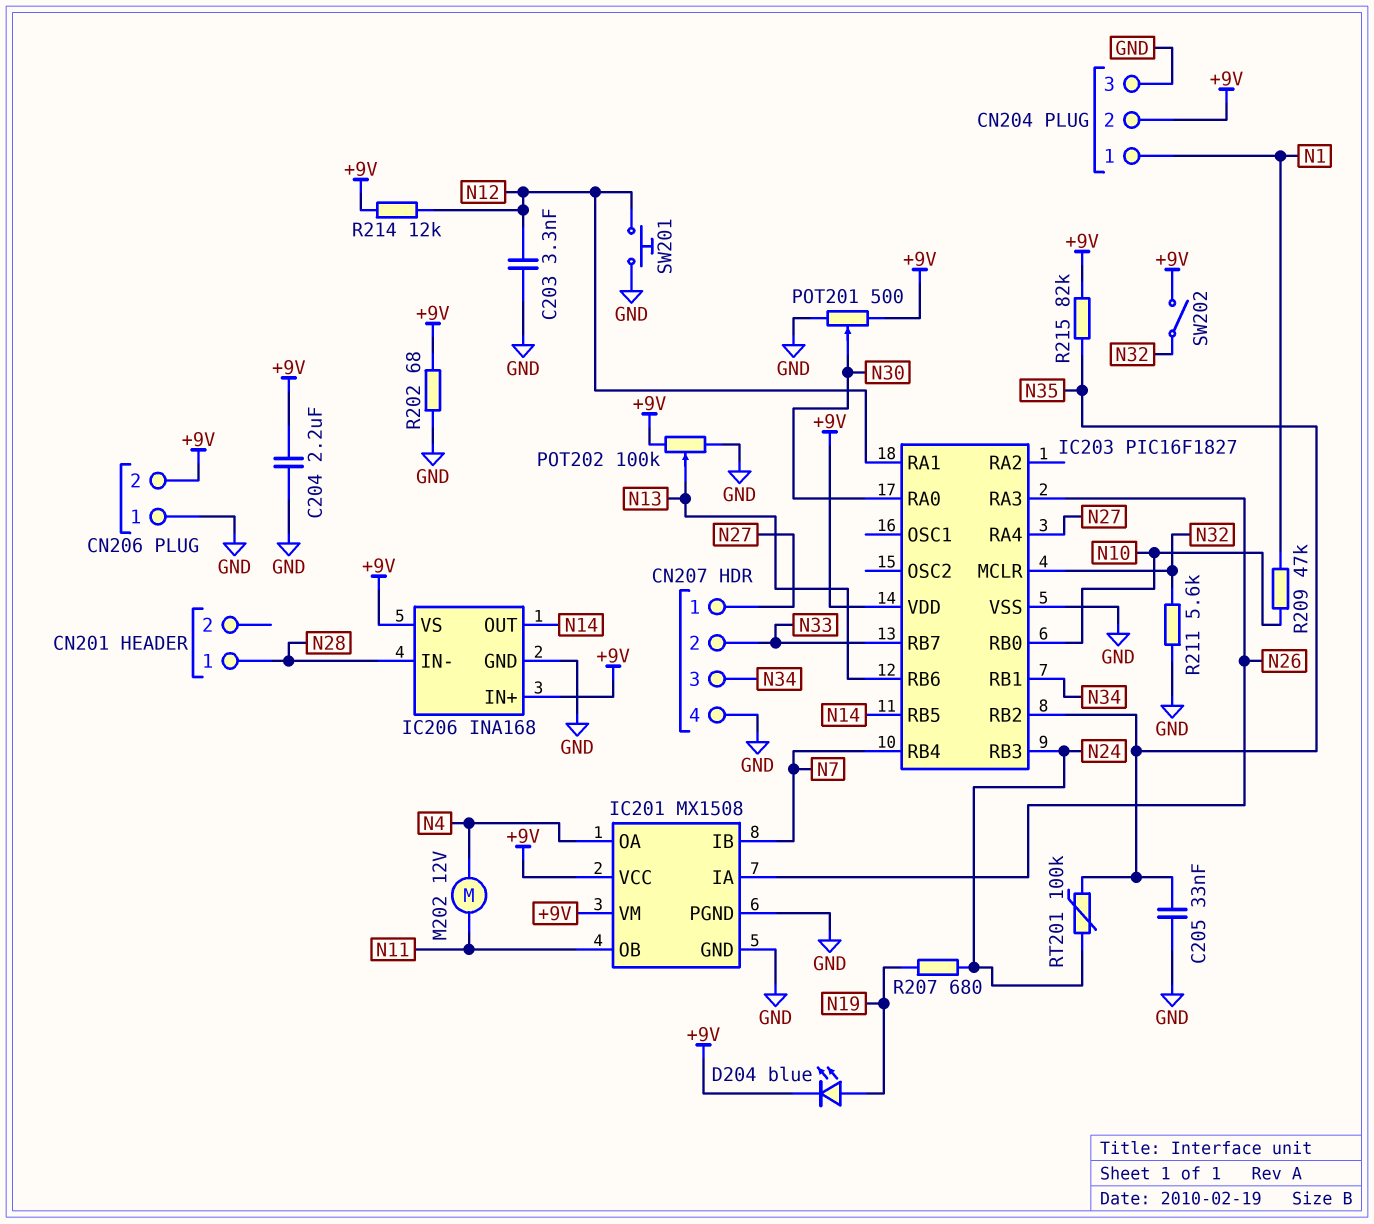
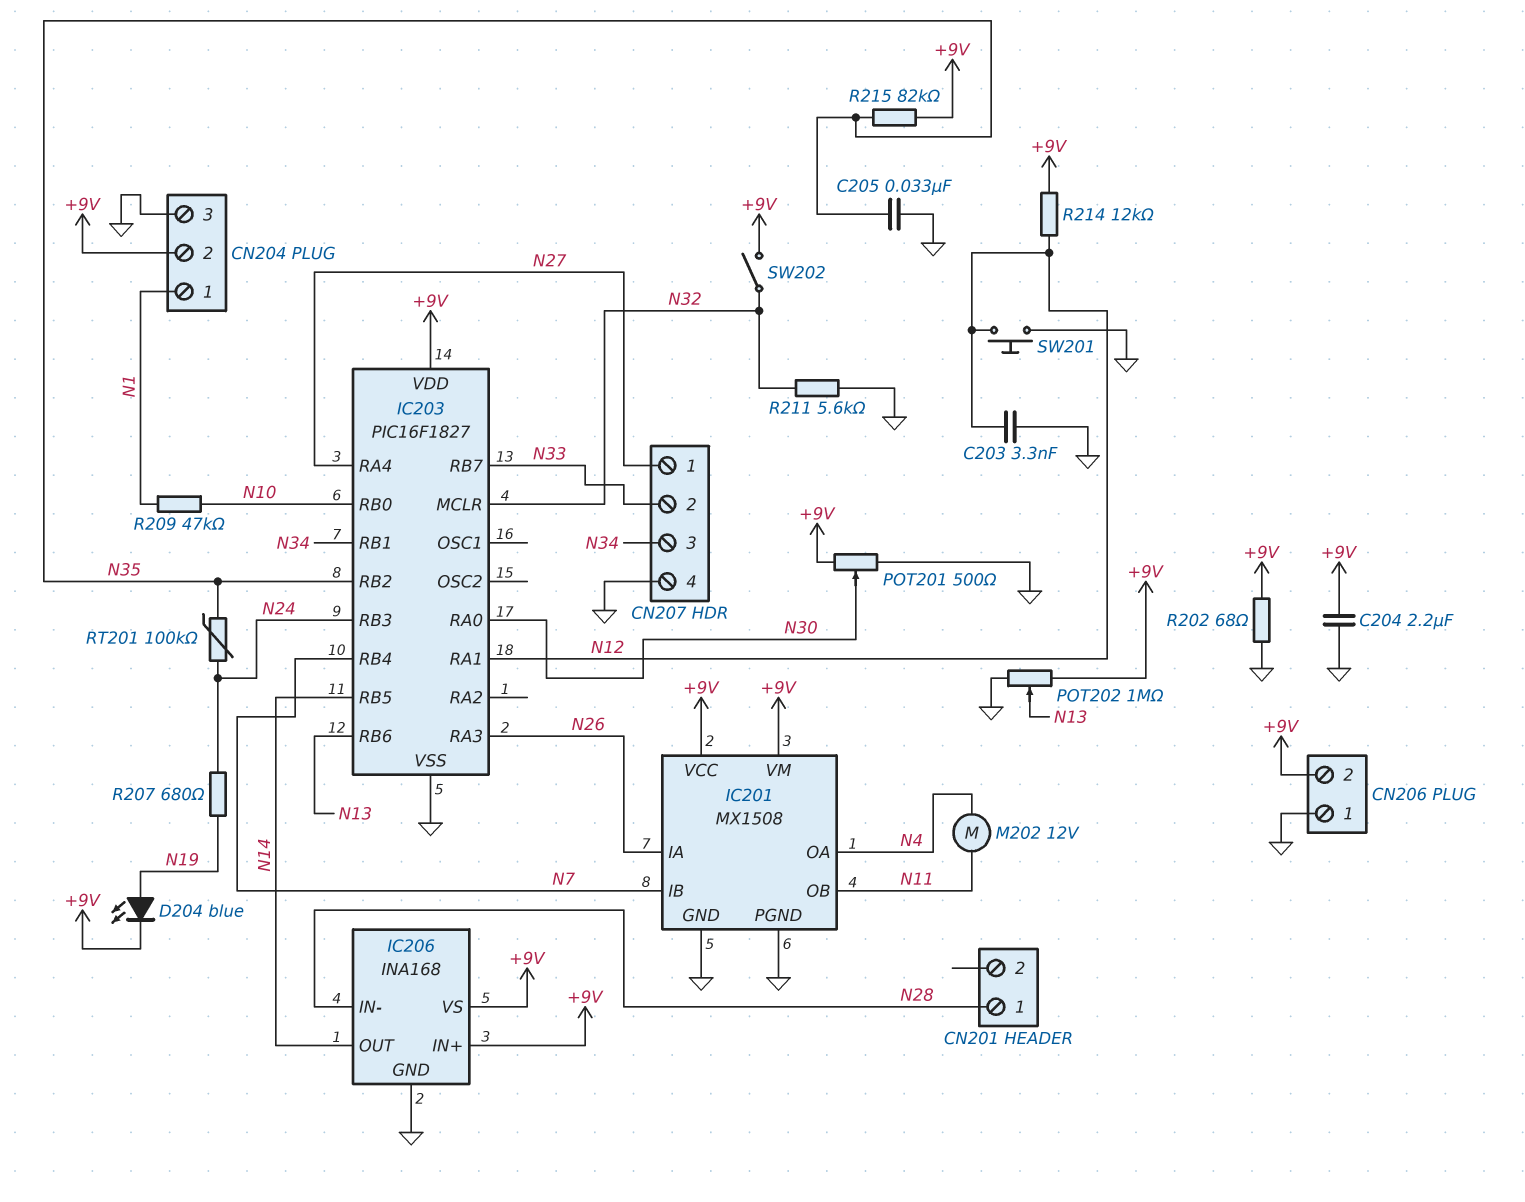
POT202: 100k (+9V, GND, wiper N13) -> 1M (+9V, GND, wiper N13)

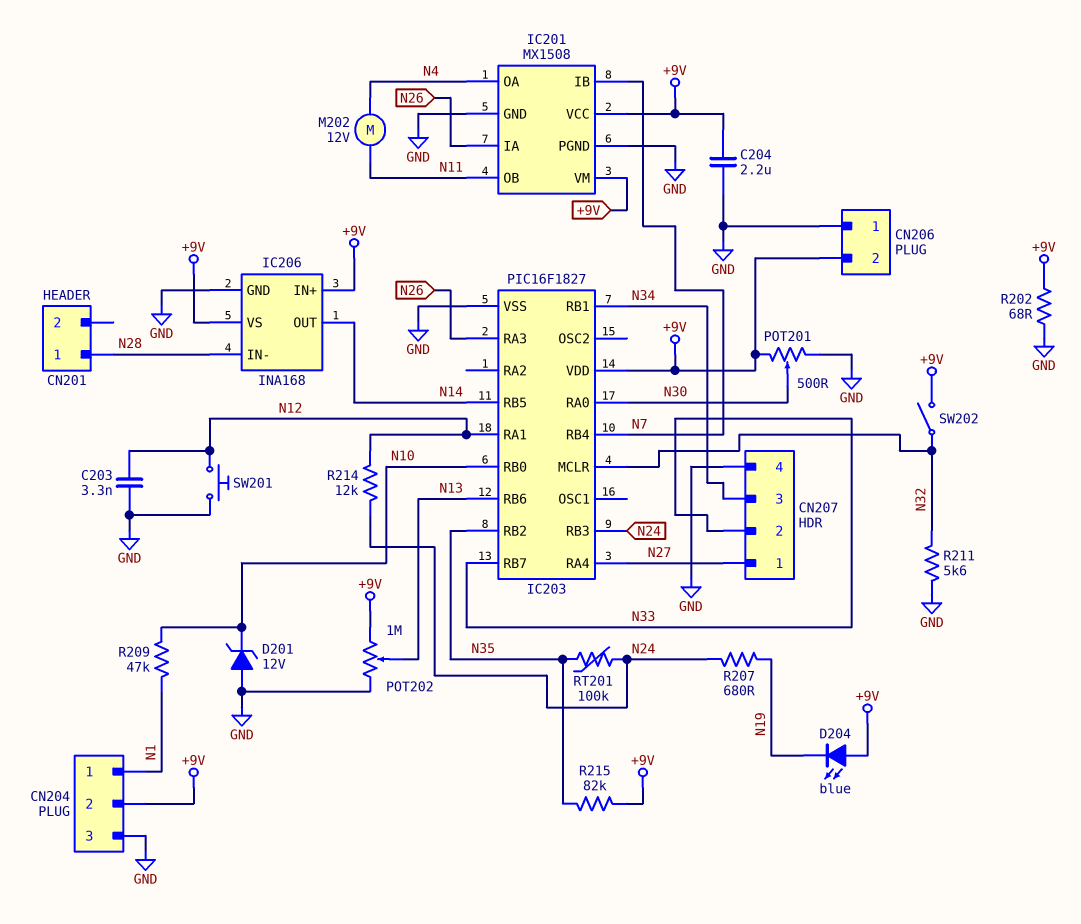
C205: 33nF (GND, N35) -> none
D201: none -> zener 12V (A GND, K N10)
D204: LED blue (A N19, K +9V) -> LED blue (A +9V, K N19)
R214: 12k (+9V, N12) -> 12k (N12, N24)

